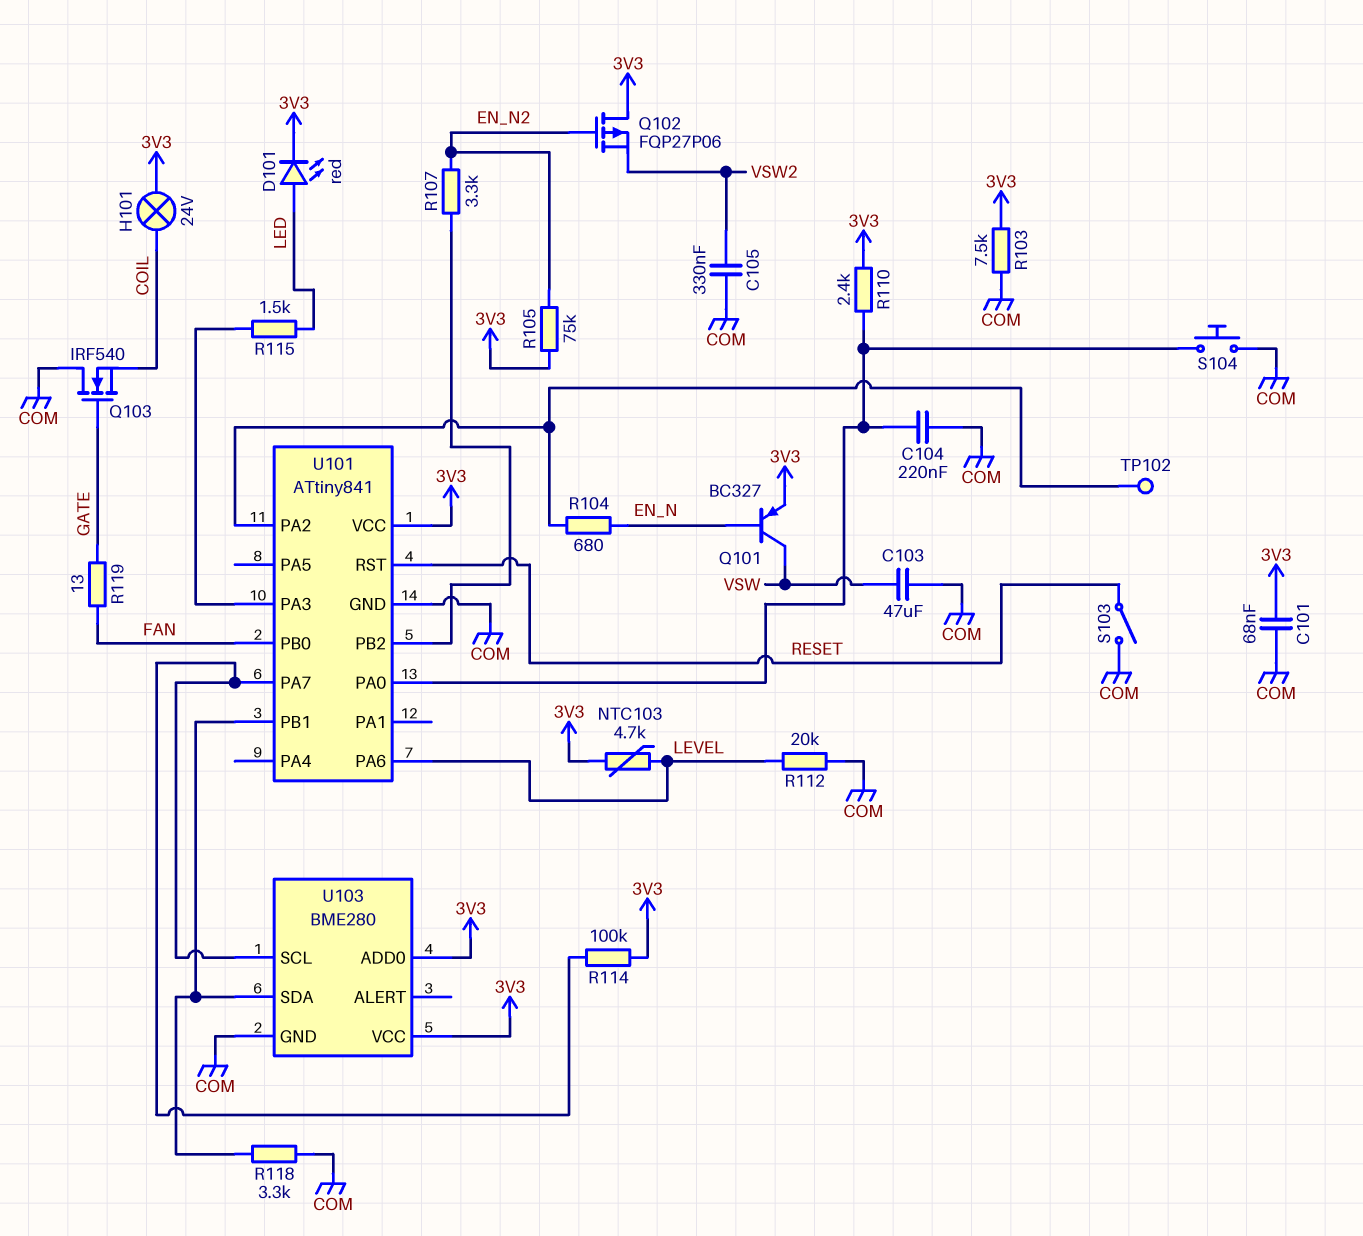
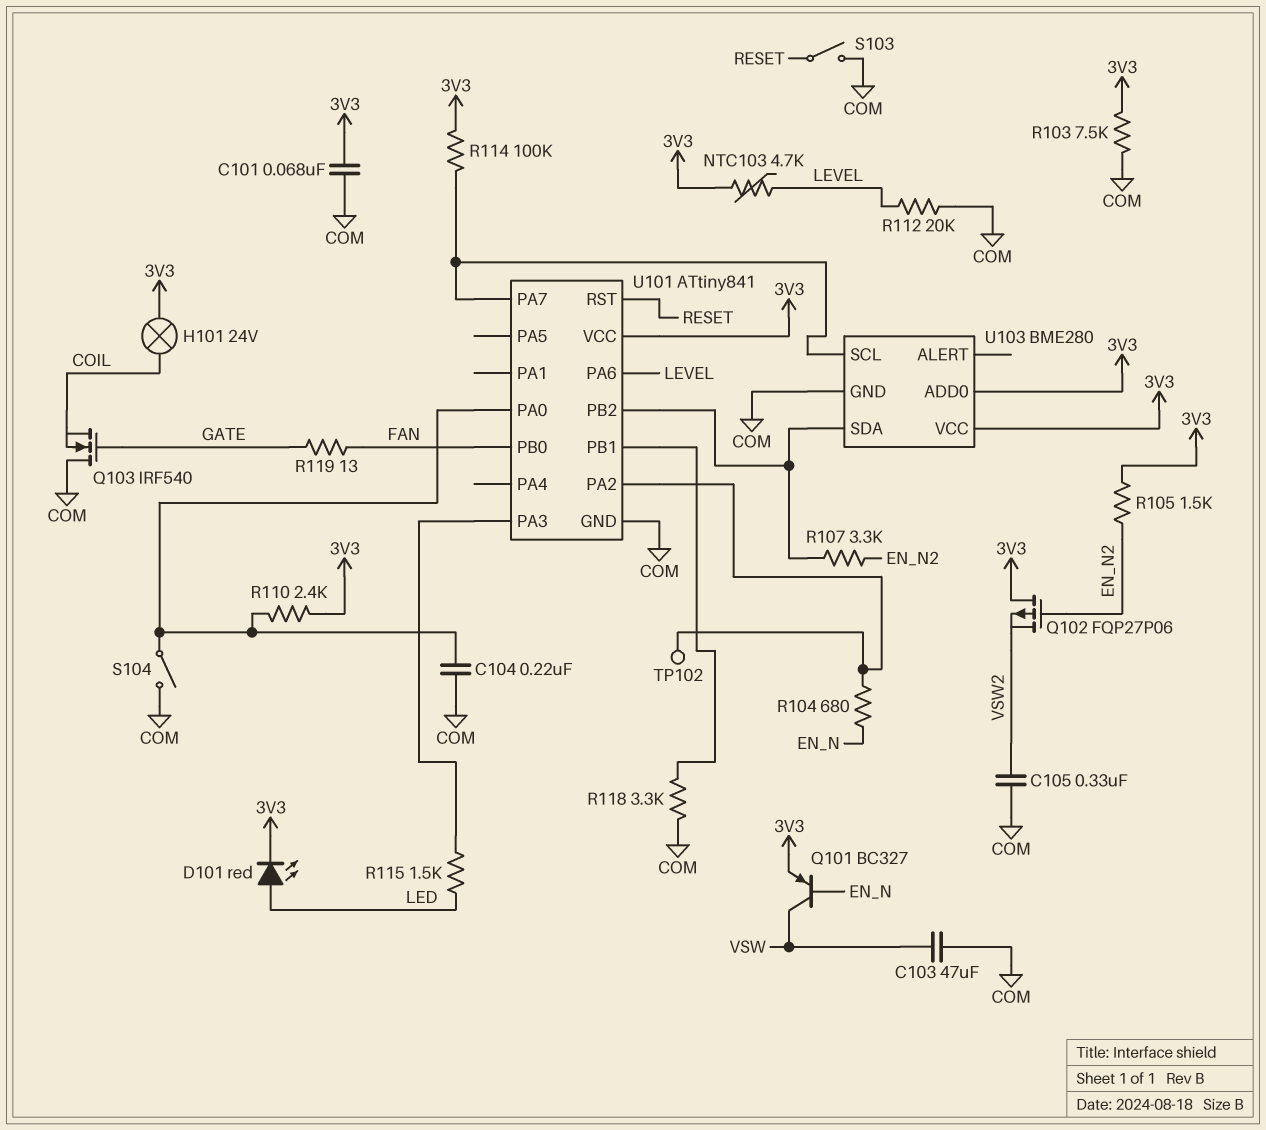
R105: 75k (3V3, EN_N2) -> 1.5k (3V3, EN_N2)
S104: button (COM, U101/PA0) -> switch (COM, U101/PA0)
U103 pin SDA: U101/PB1 -> U101/PB2

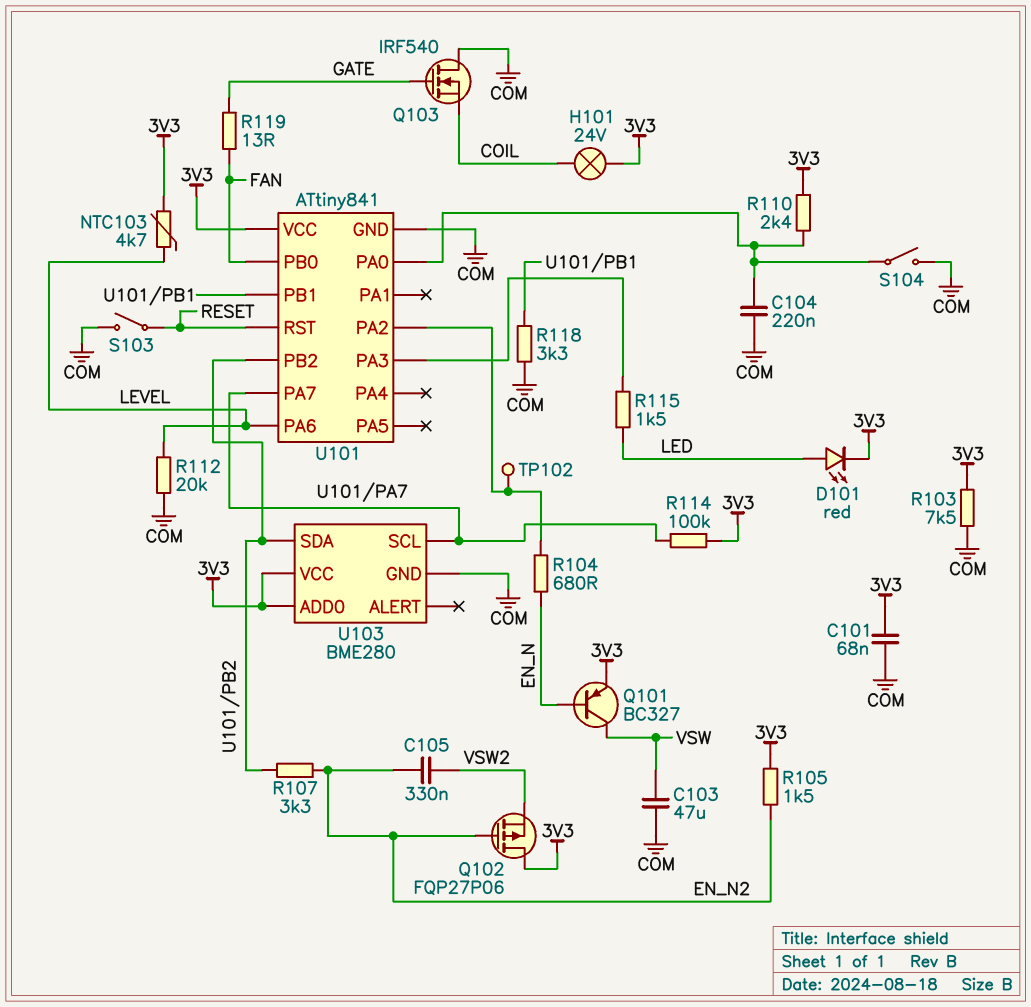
C105: 330nF (COM, VSW2) -> 330nF (EN_N2, VSW2)

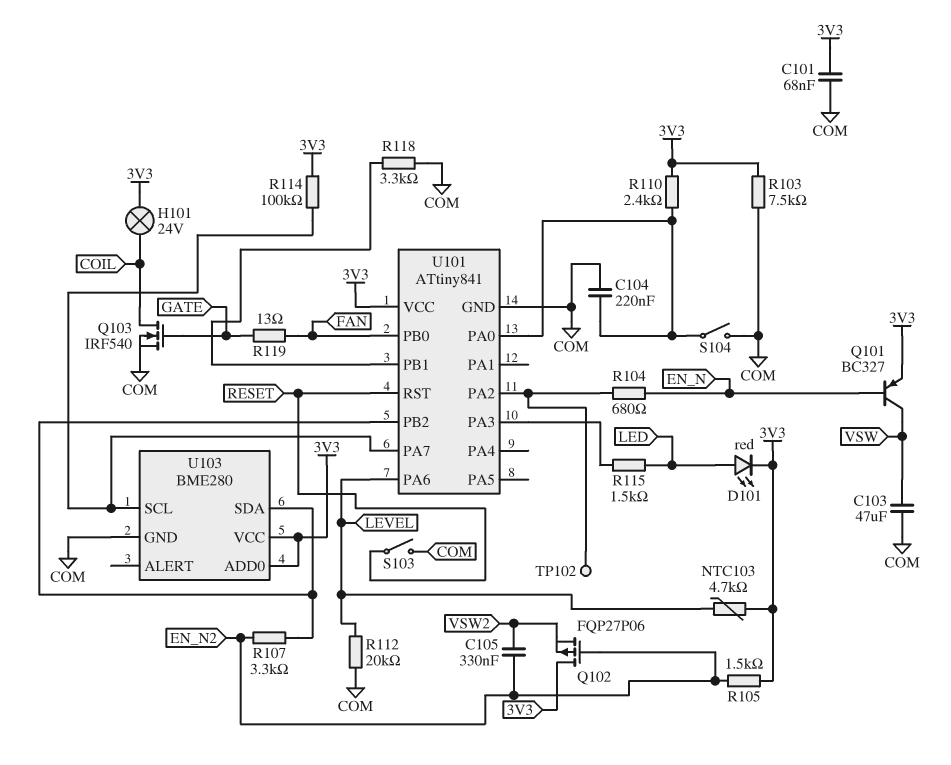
Q103: NMOS IRF540 (G GATE, D COM, S COIL) -> NMOS IRF540 (G GATE, D COIL, S COM)

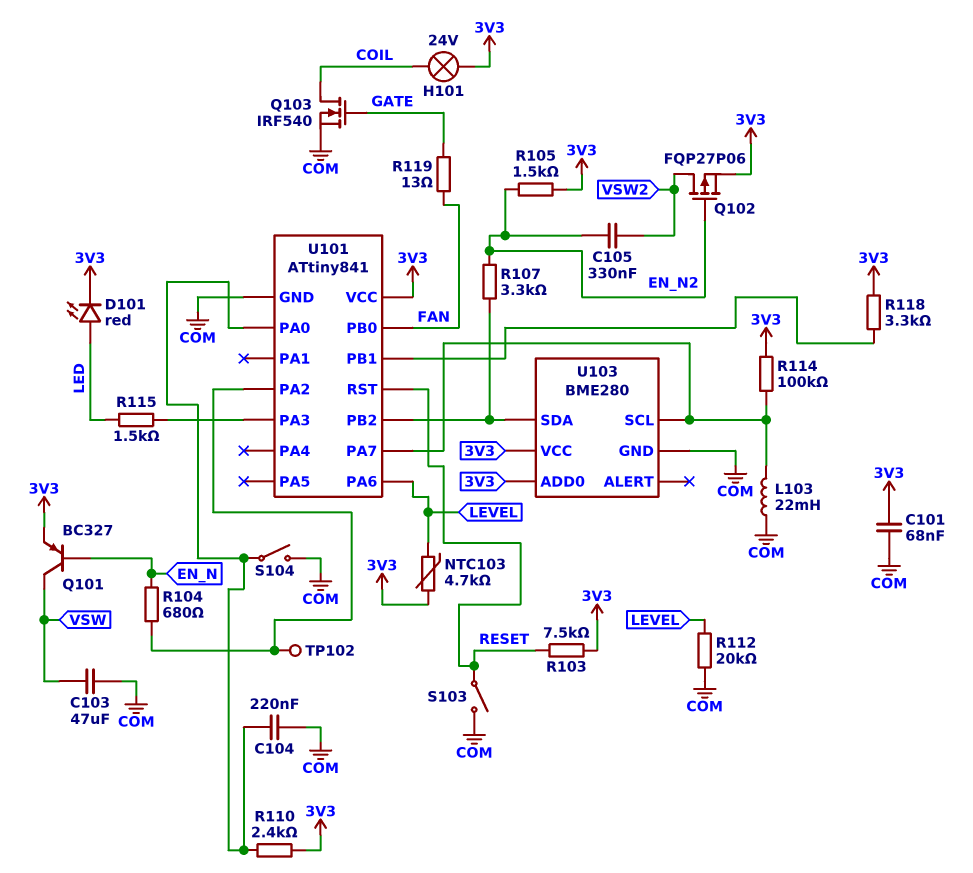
L103: none -> 22mH (COM, U101/PA7)
Q102: PMOS FQP27P06 (G EN_N2, D 3V3, S VSW2) -> PMOS FQP27P06 (G EN_N2, D VSW2, S 3V3)
R103: 7.5k (3V3, COM) -> 7.5k (3V3, RESET)
R118: 3.3k (COM, U101/PB1) -> 3.3k (3V3, U101/PB1)

